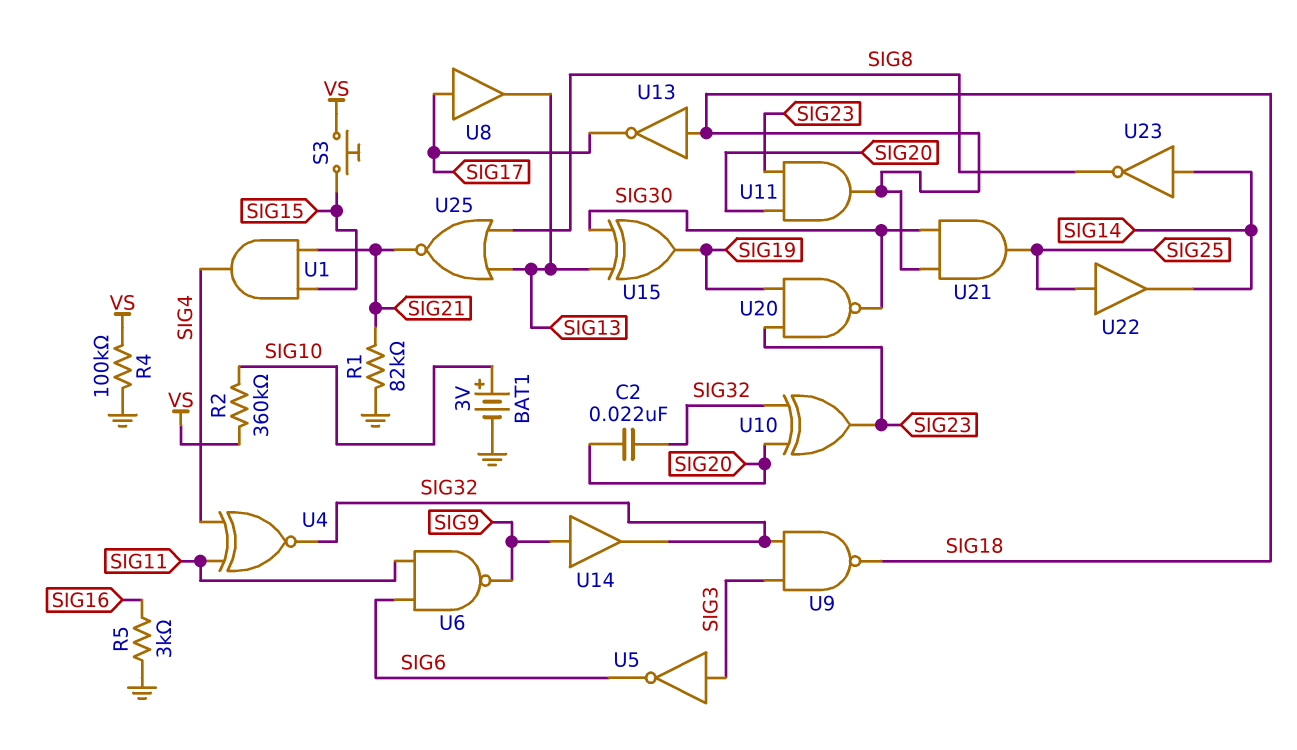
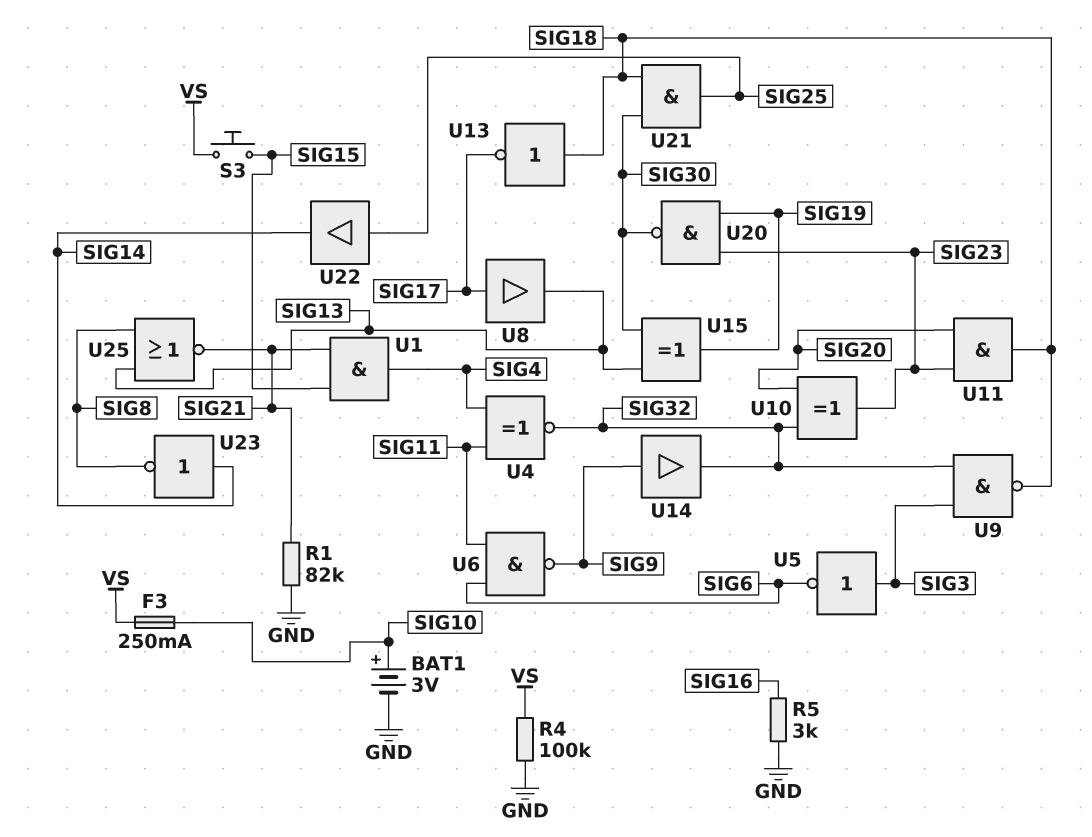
C2: 22nF (SIG20, SIG32) -> none
F3: none -> 250mA (SIG10, VS)
R2: 360k (SIG10, VS) -> none

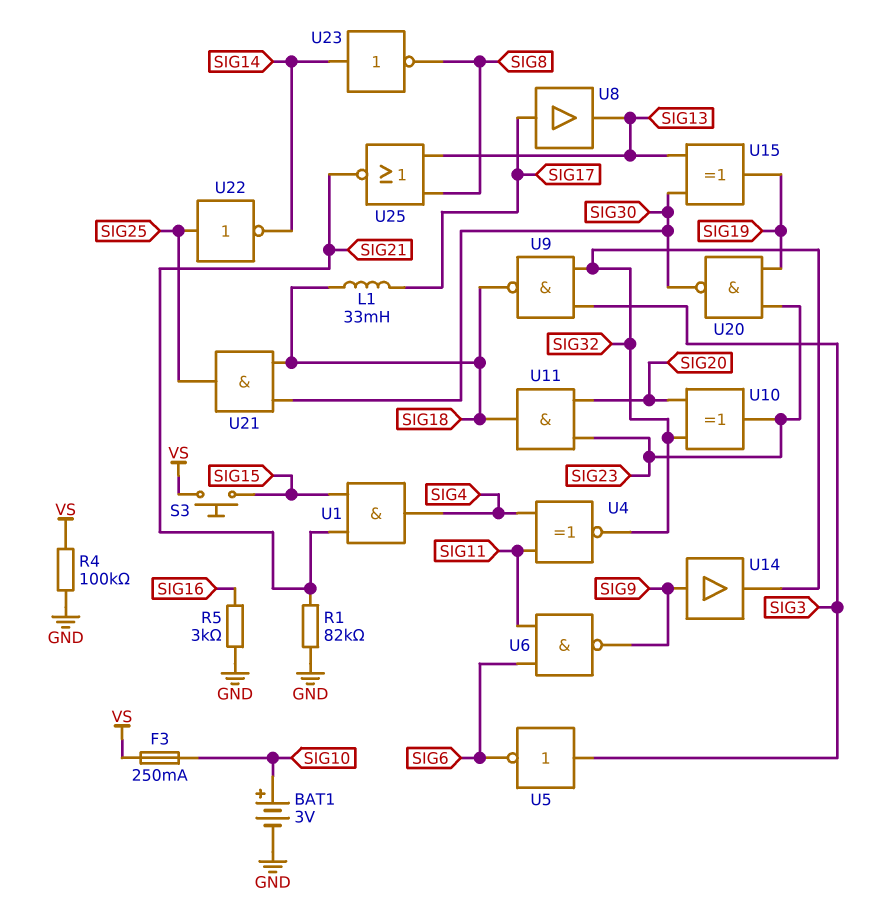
L1: none -> 33mH (SIG17, SIG18)
U13: NOT (in SIG18, out SIG17) -> none
U22: buffer (in SIG25, out SIG14) -> NOT (in SIG25, out SIG14)

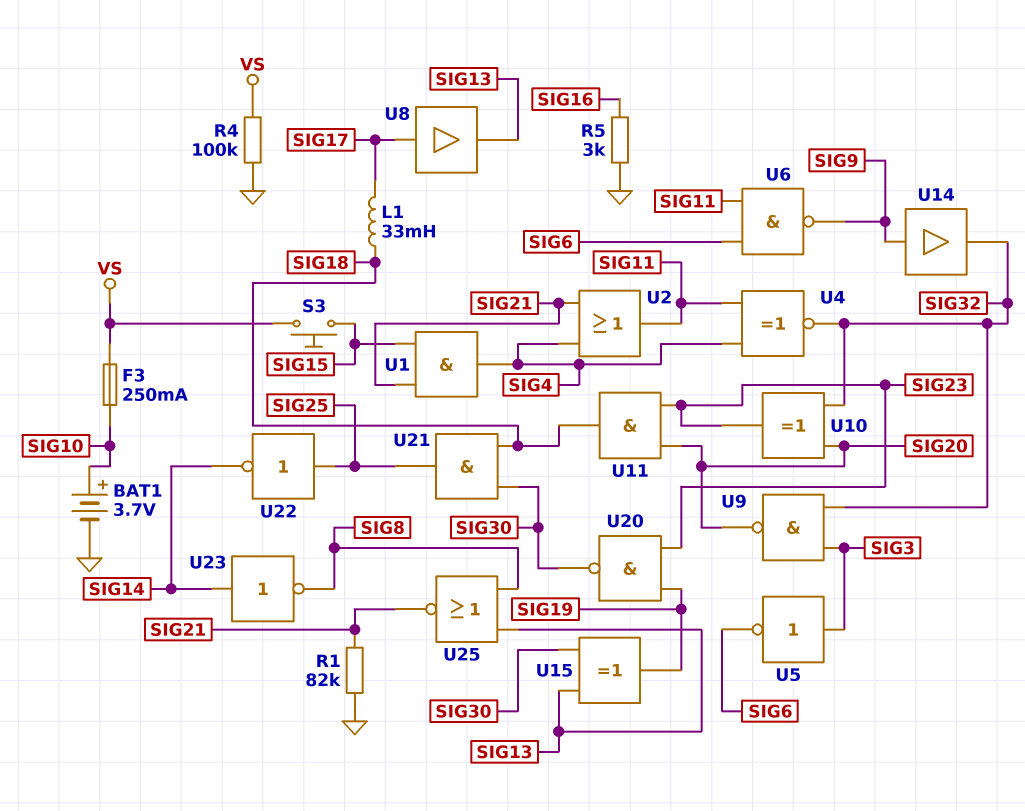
BAT1: 3V (plus SIG10, minus GND) -> 3.7V (plus SIG10, minus GND)
U2: none -> OR (in SIG4, in SIG21, out SIG11)
U9: NAND (in SIG3, in SIG32, out SIG18) -> NAND (in SIG3, in SIG32, out SIG20)

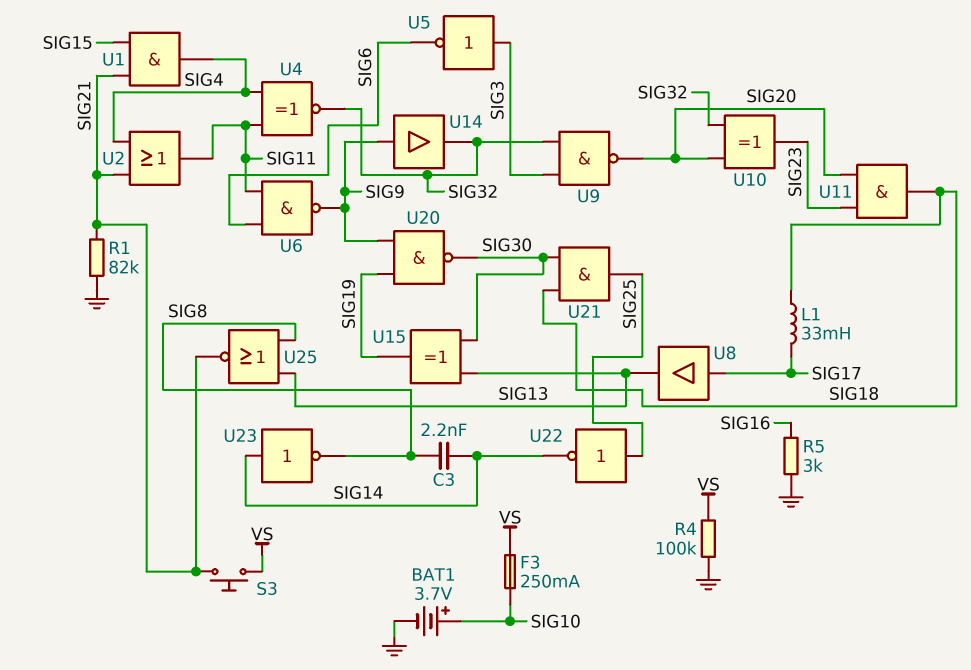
C3: none -> 2.2nF (SIG8, SIG14)
S3: button (SIG15, VS) -> button (SIG21, VS)
U20: NAND (in SIG19, in SIG23, out SIG30) -> NAND (in SIG9, in SIG19, out SIG30)

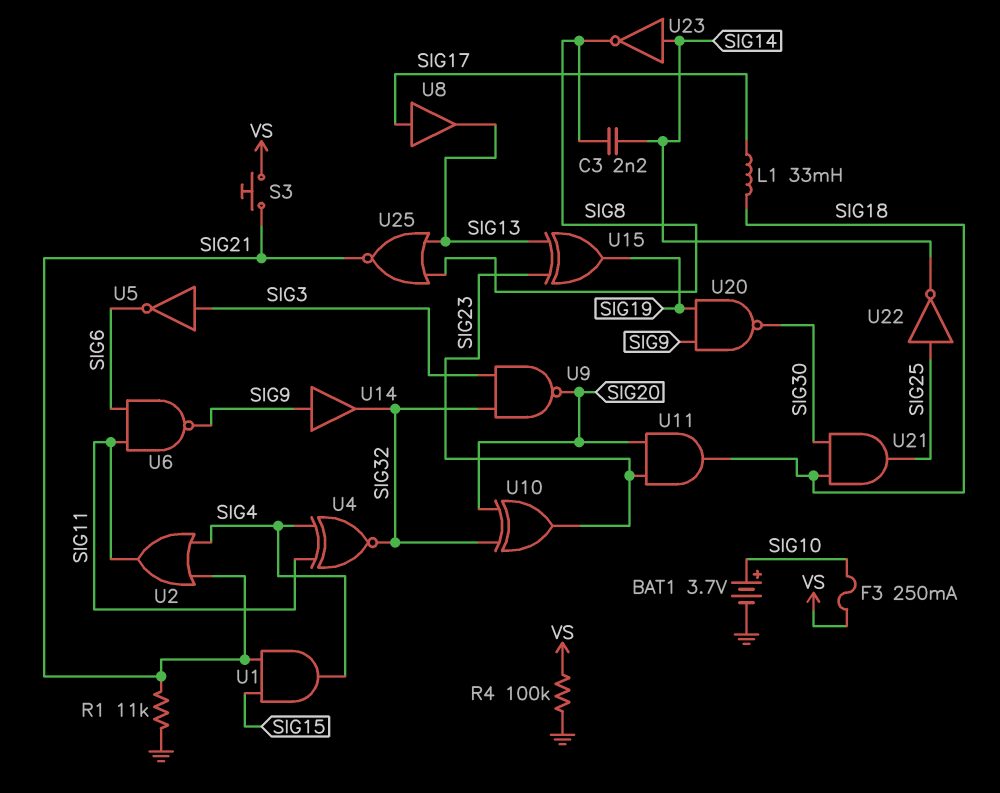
R1: 82k (GND, SIG21) -> 11k (GND, SIG21)
R5: 3k (GND, SIG16) -> none
U15: XOR (in SIG13, in SIG30, out SIG19) -> XOR (in SIG13, in SIG23, out SIG19)

